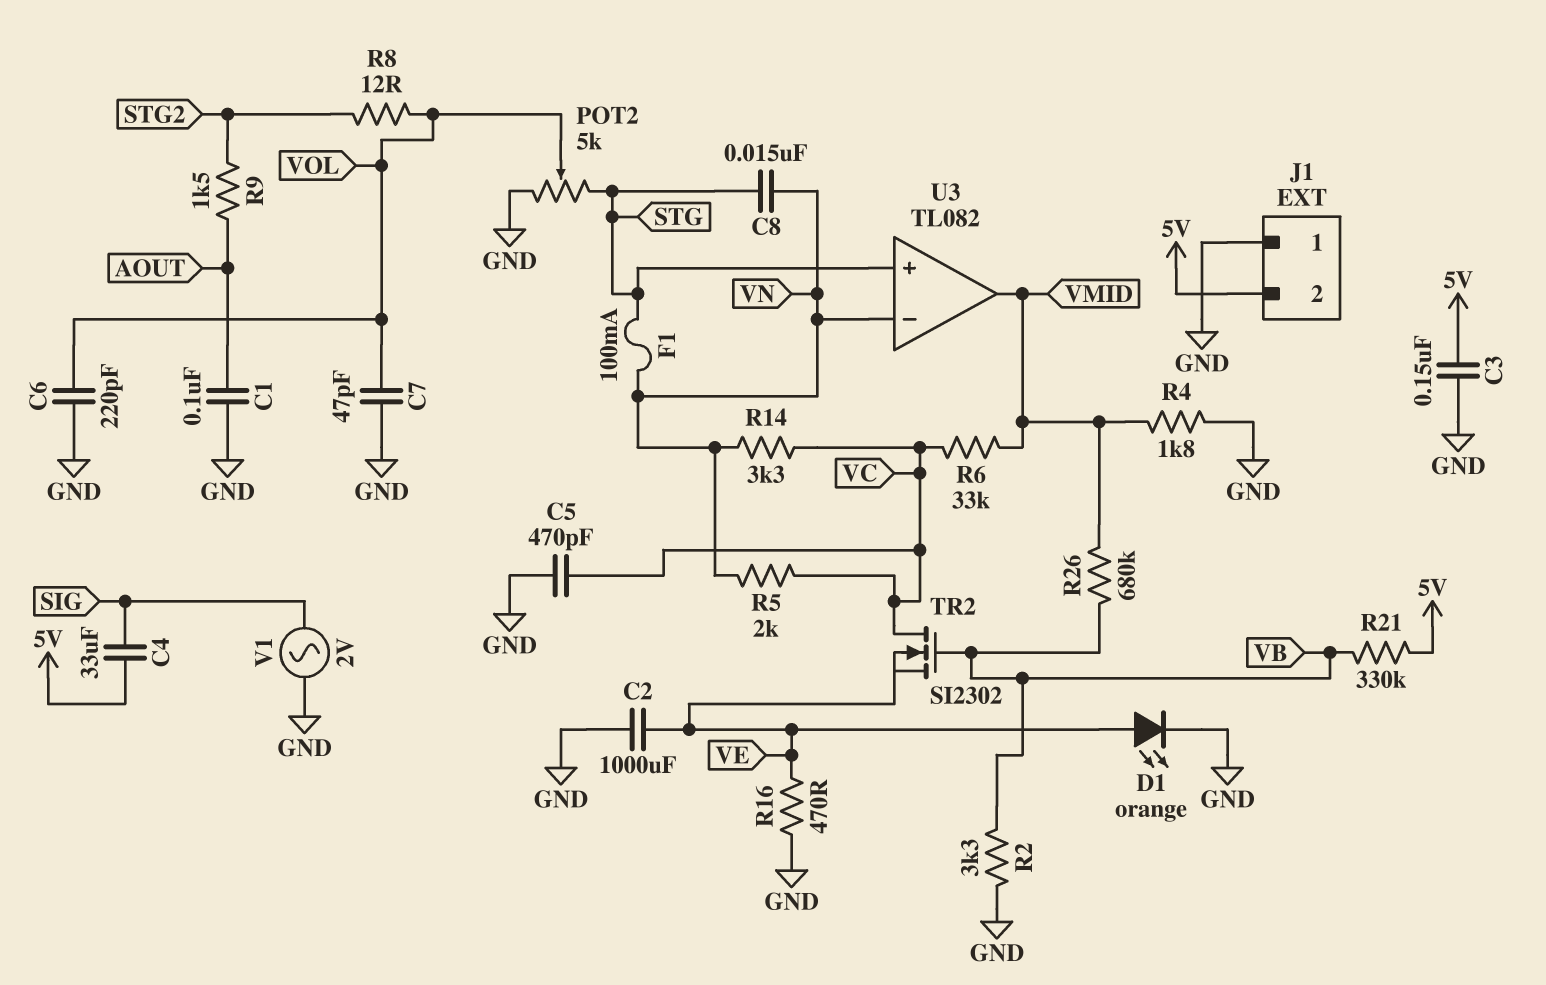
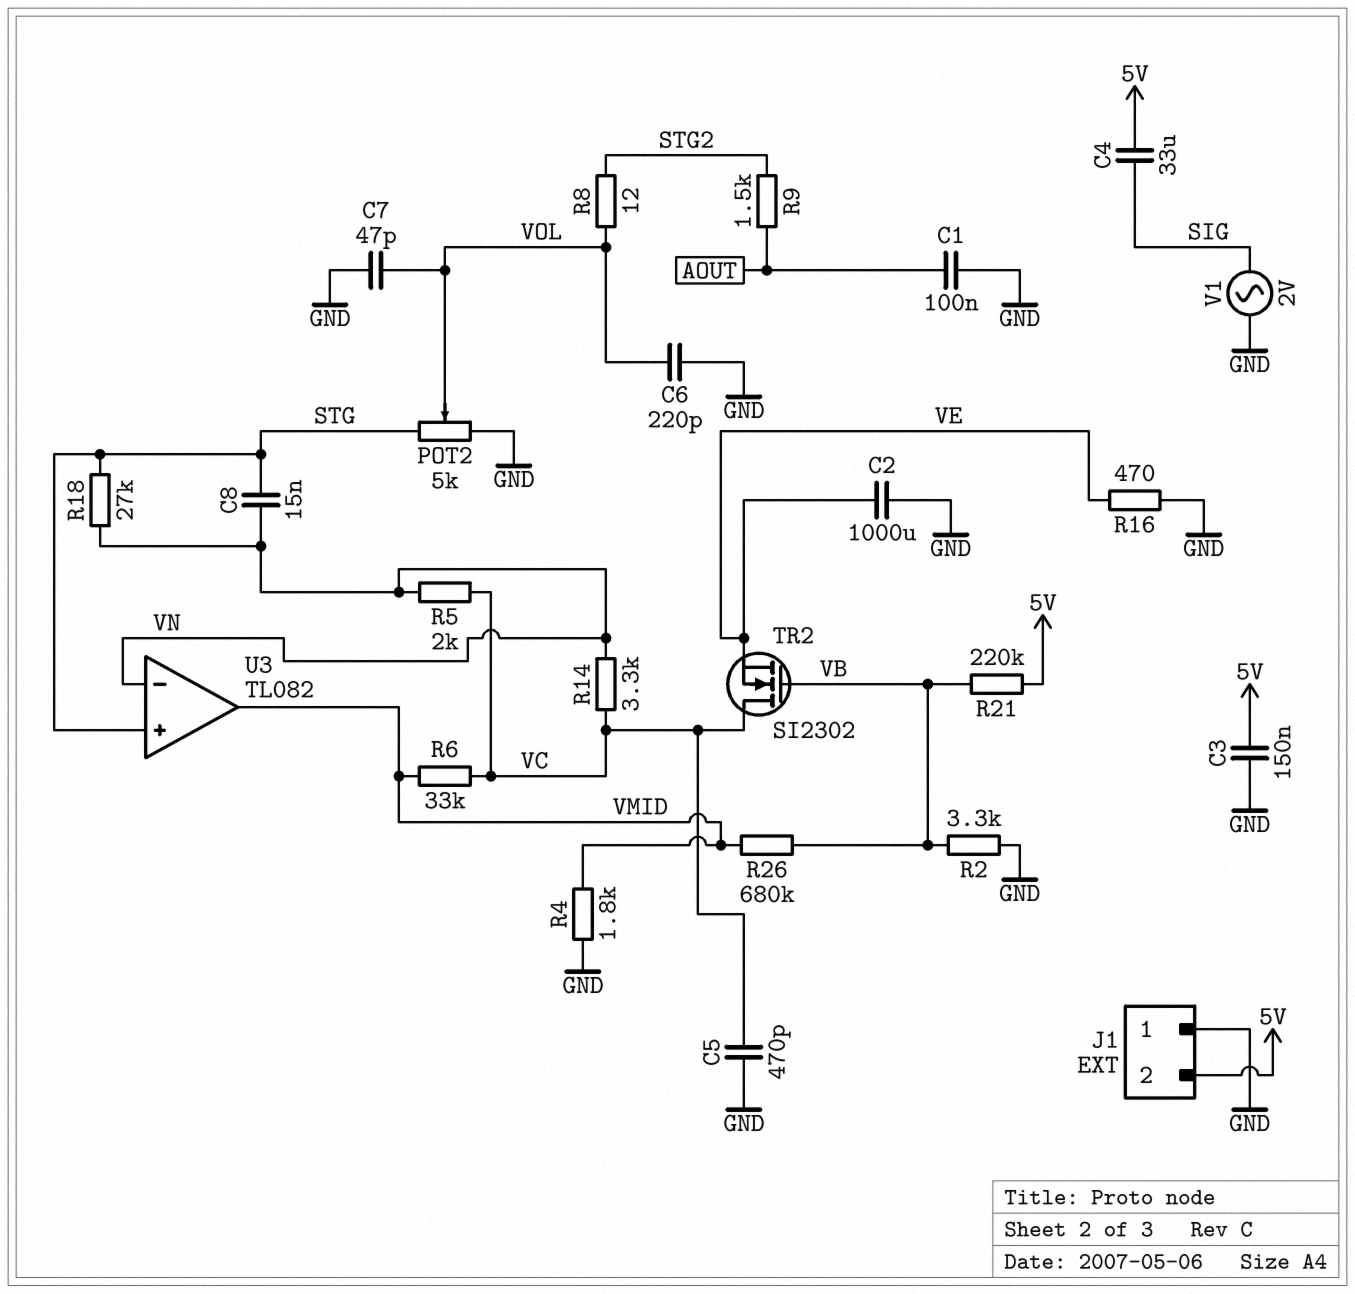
D1: LED orange (A VE, K GND) -> none
F1: 100mA (STG, VN) -> none
R18: none -> 27k (STG, VN)
R21: 330k (5V, VB) -> 220k (5V, VB)

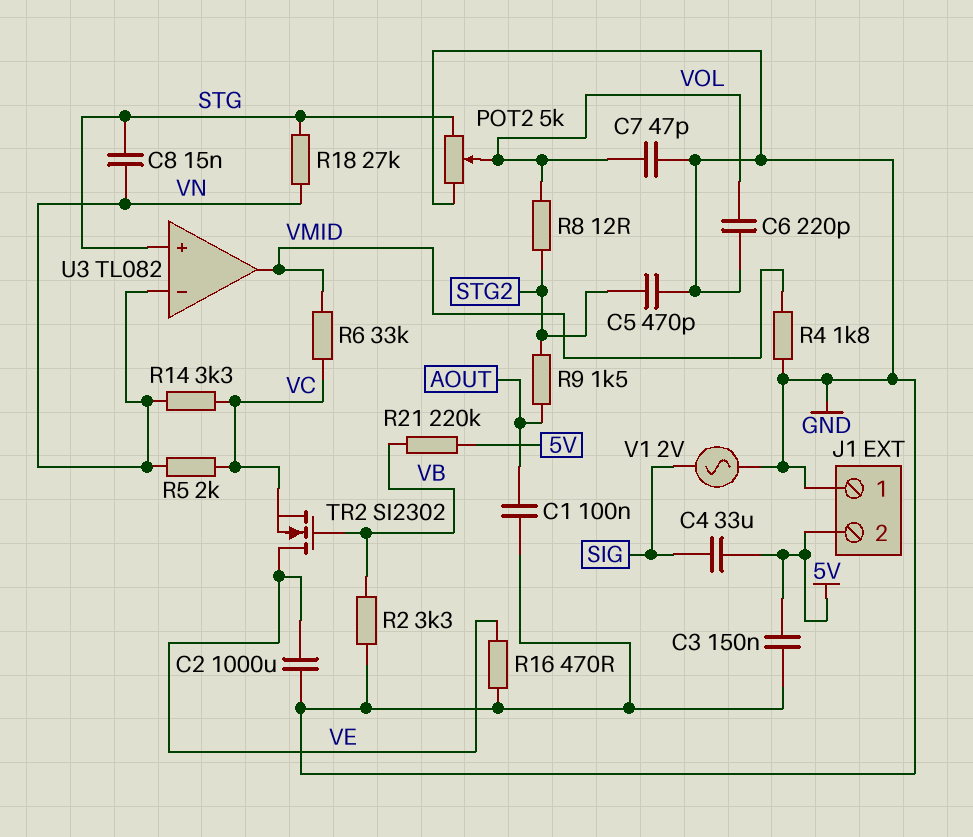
C5: 470pF (GND, VC) -> 470pF (GND, STG2)
R26: 680k (VB, VMID) -> none
TR2: NMOS SI2302 (G VB, D VC, S VE) -> NMOS SI2302 (G VB, D VE, S VC)

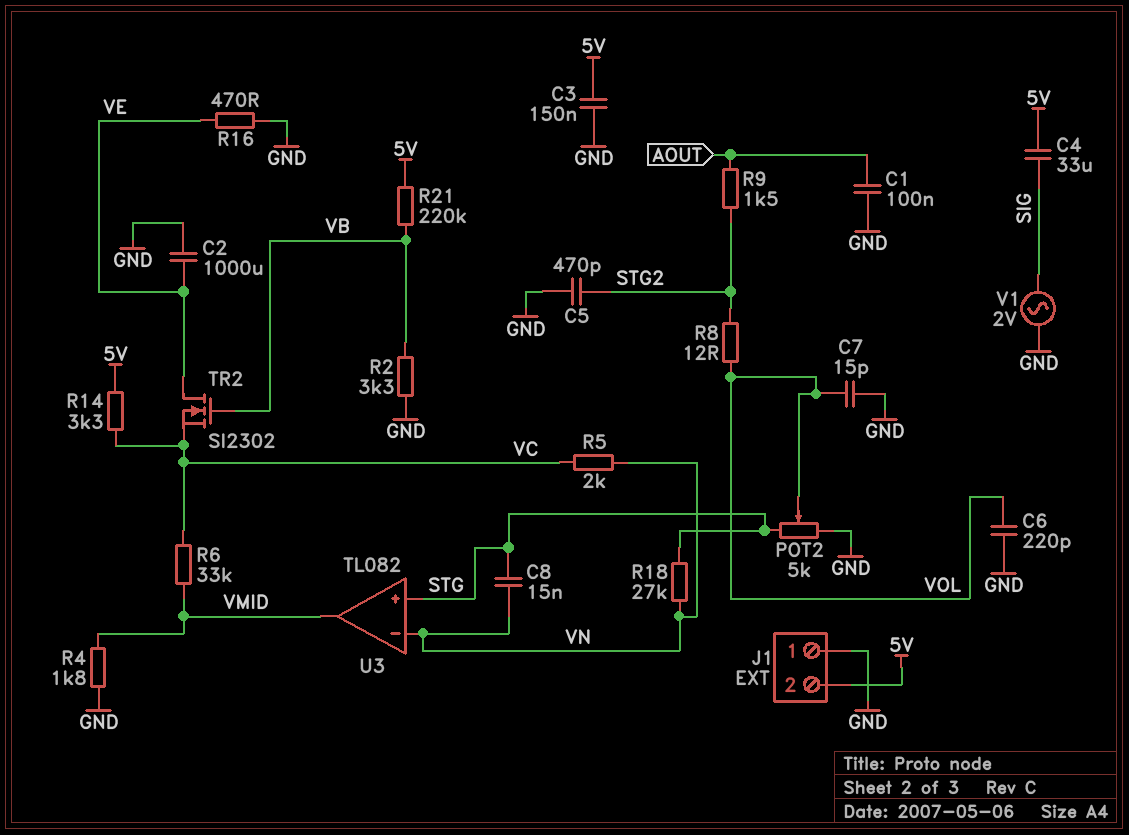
C7: 47pF (GND, VOL) -> 15pF (GND, VOL)
R14: 3.3k (VC, VN) -> 3.3k (5V, VC)

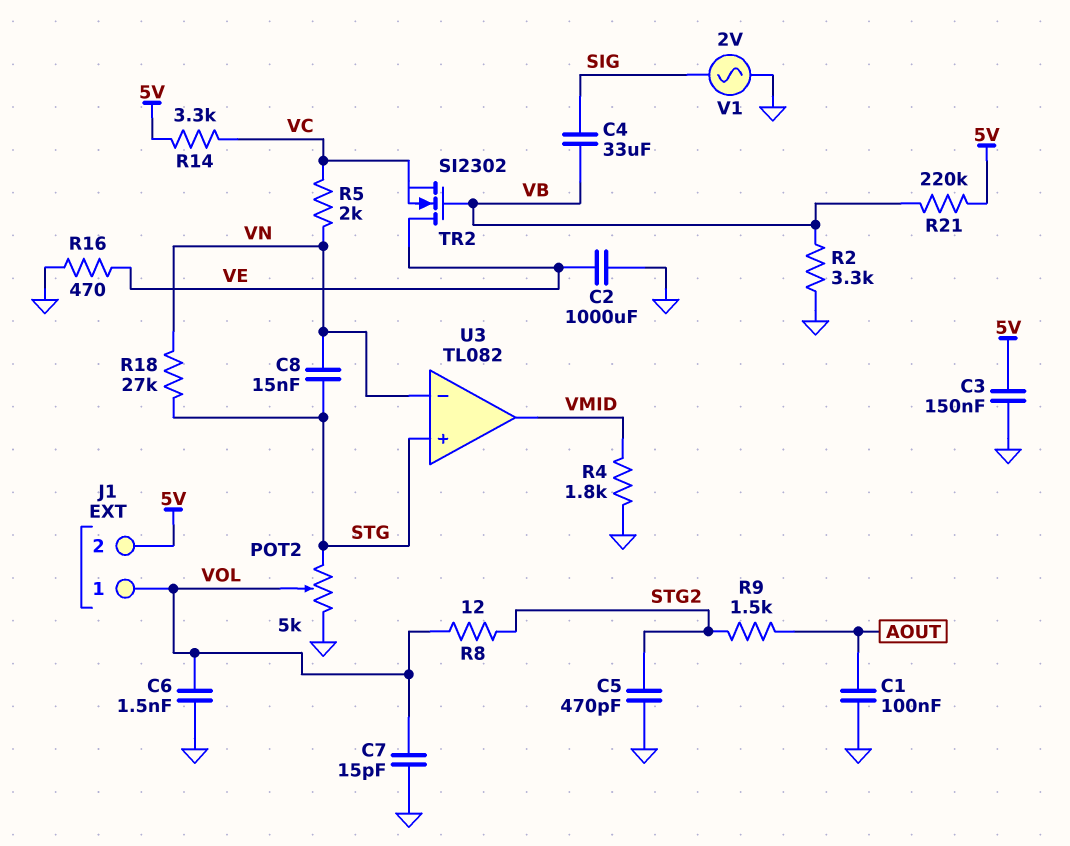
C4: 33uF (5V, SIG) -> 33uF (SIG, VB)
C6: 220pF (GND, VOL) -> 1.5nF (GND, VOL)
J1 pin 1: GND -> VOL
R6: 33k (VC, VMID) -> none

